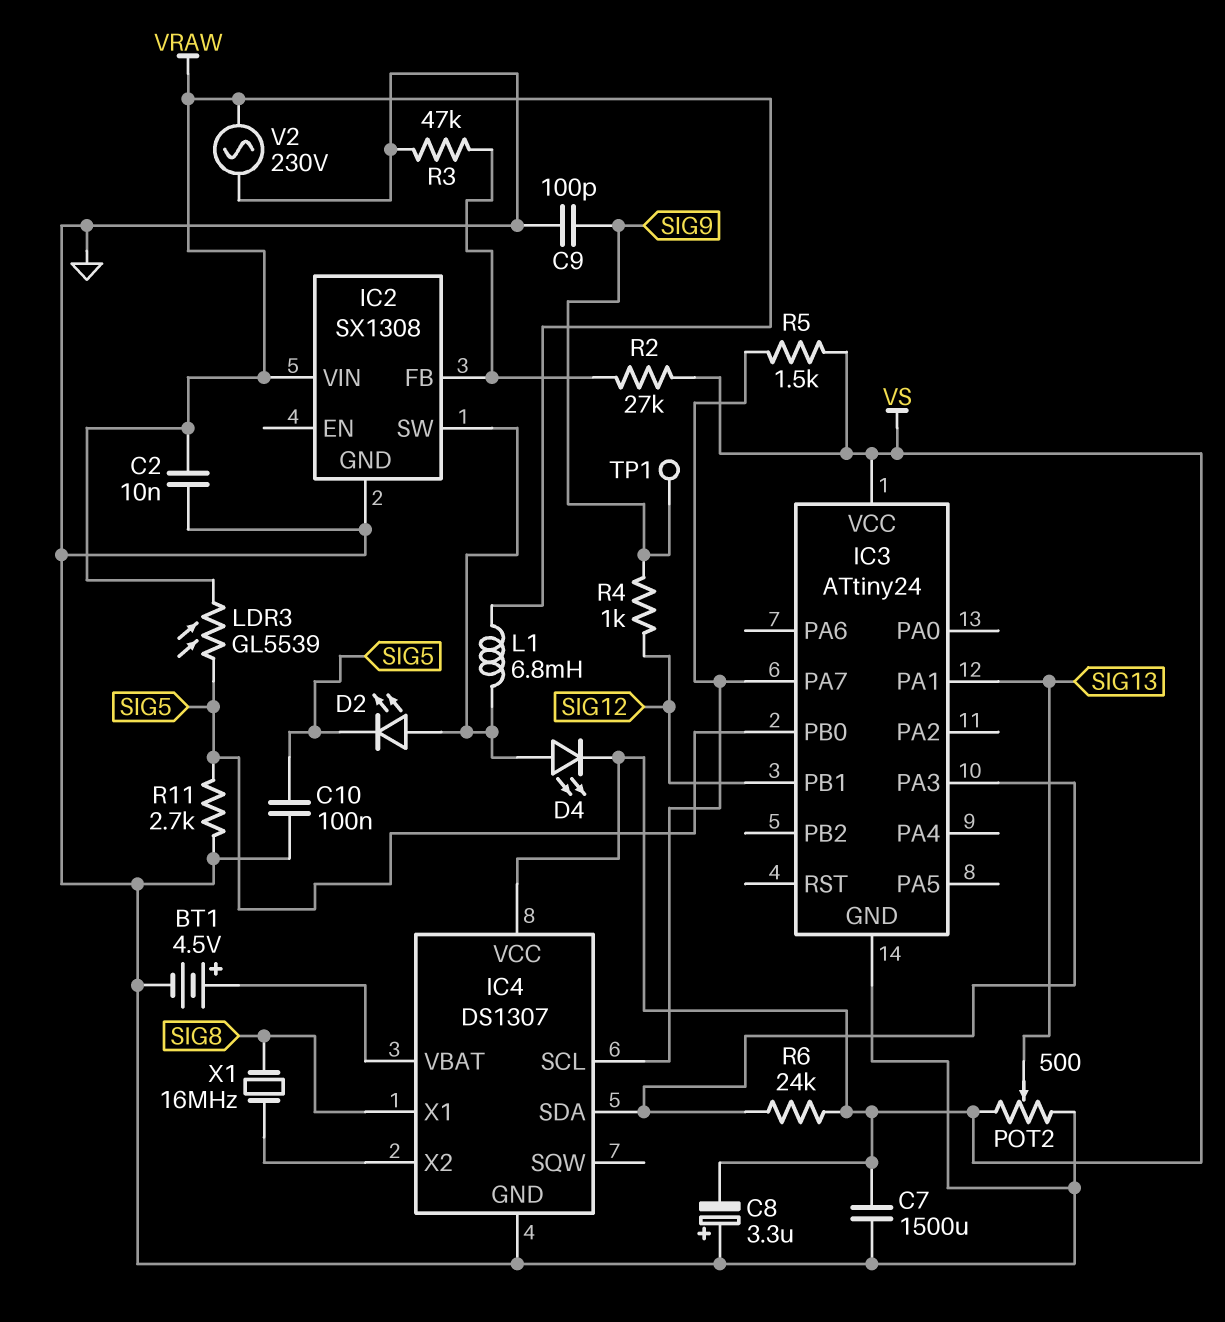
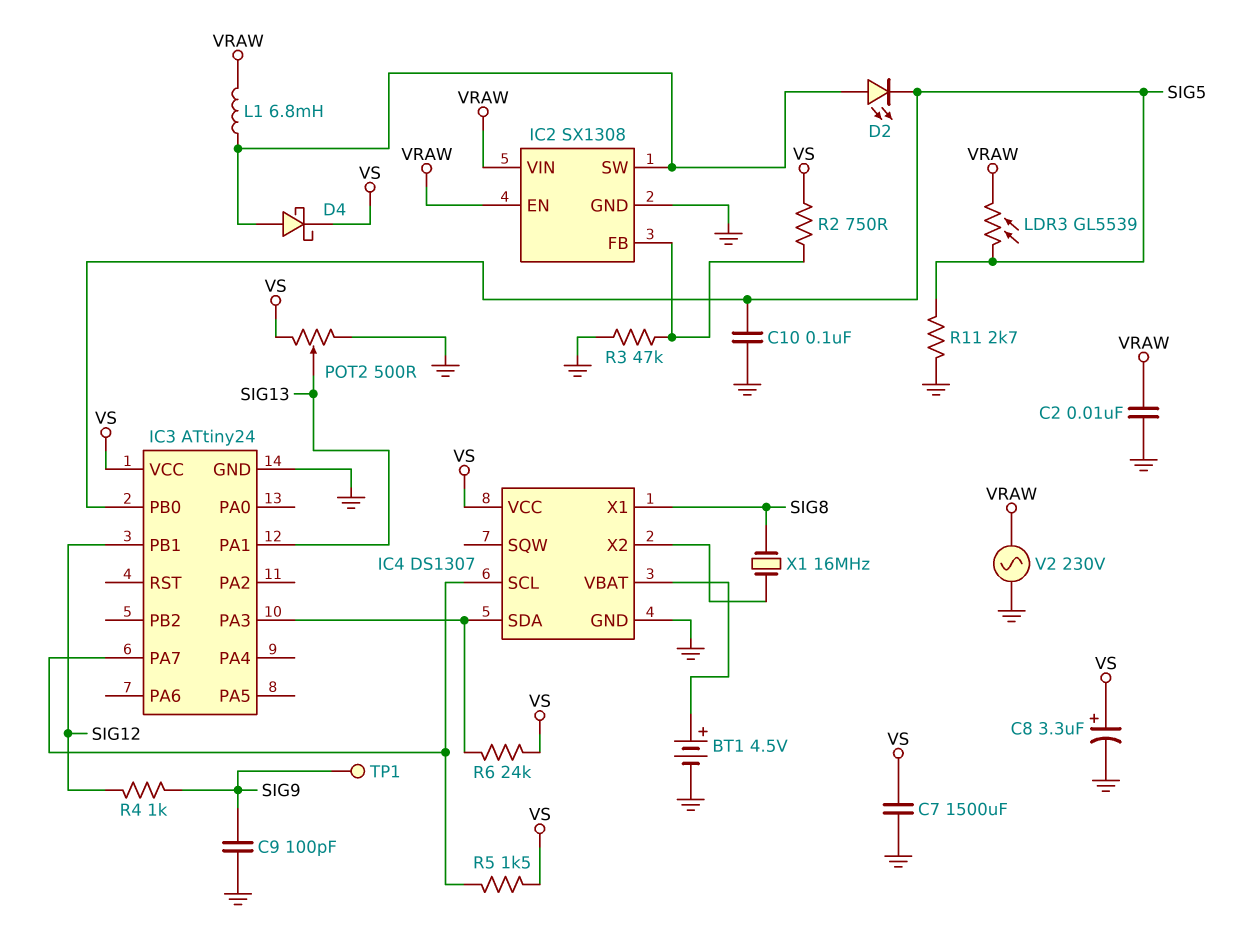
C8: 3.3uF (plus GND, minus VS) -> 3.3uF (plus VS, minus GND)
D4: LED (A IC2/SW, K VS) -> schottky (A IC2/SW, K VS)
IC2 pin EN: none -> VRAW
R2: 27k (IC2/FB, VS) -> 750 (IC2/FB, VS)

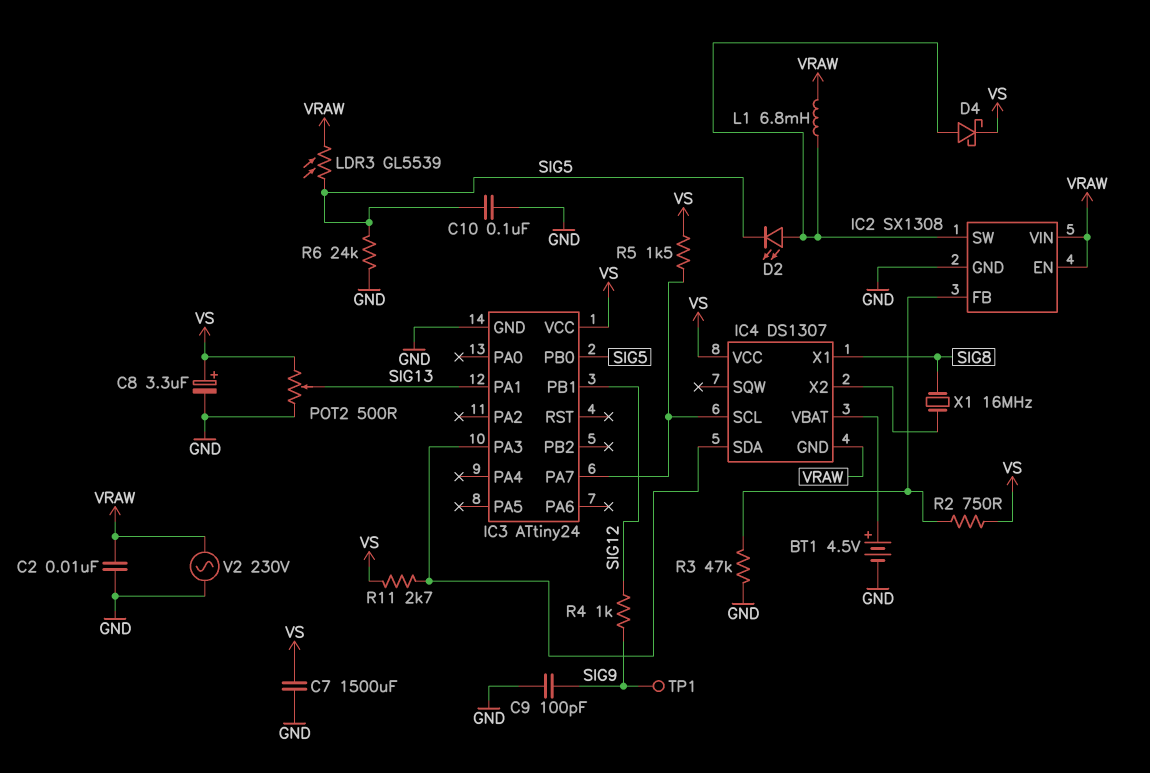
IC4 pin GND: GND -> VRAW
R6: 24k (IC3/PA3, VS) -> 24k (GND, SIG5)
R11: 2.7k (GND, SIG5) -> 2.7k (IC3/PA3, VS)

